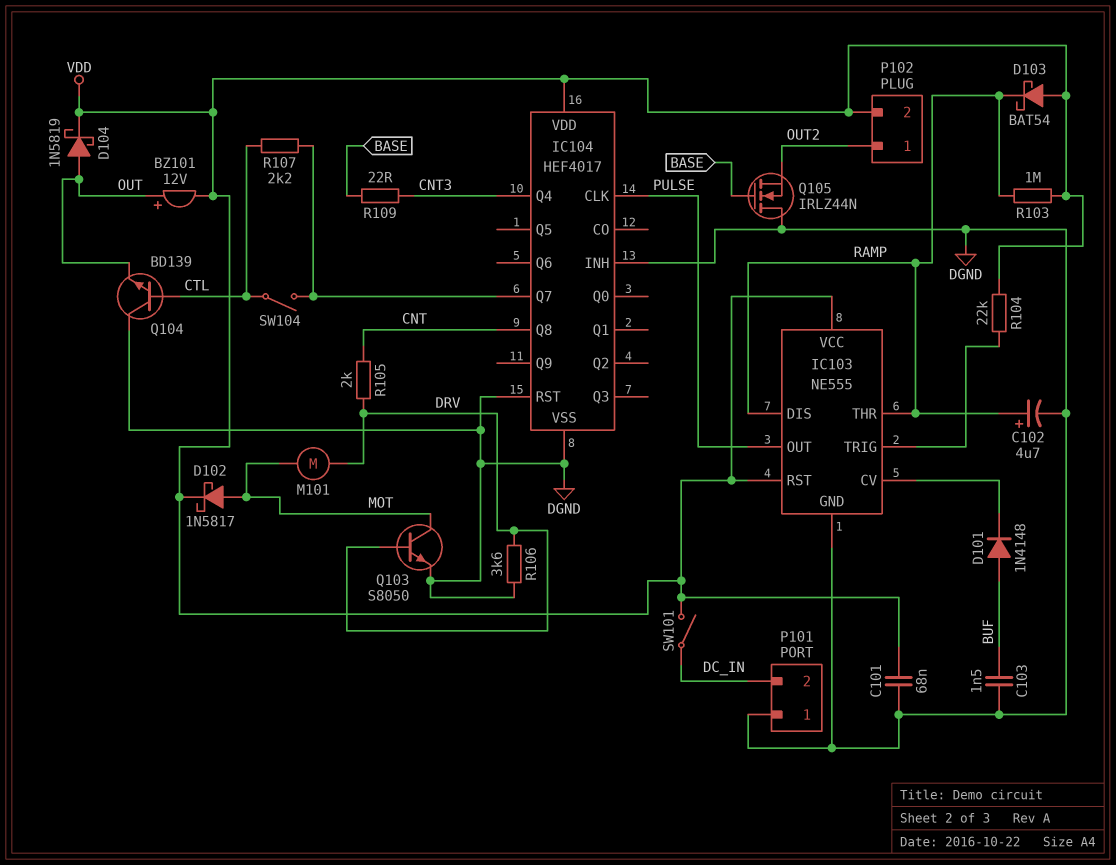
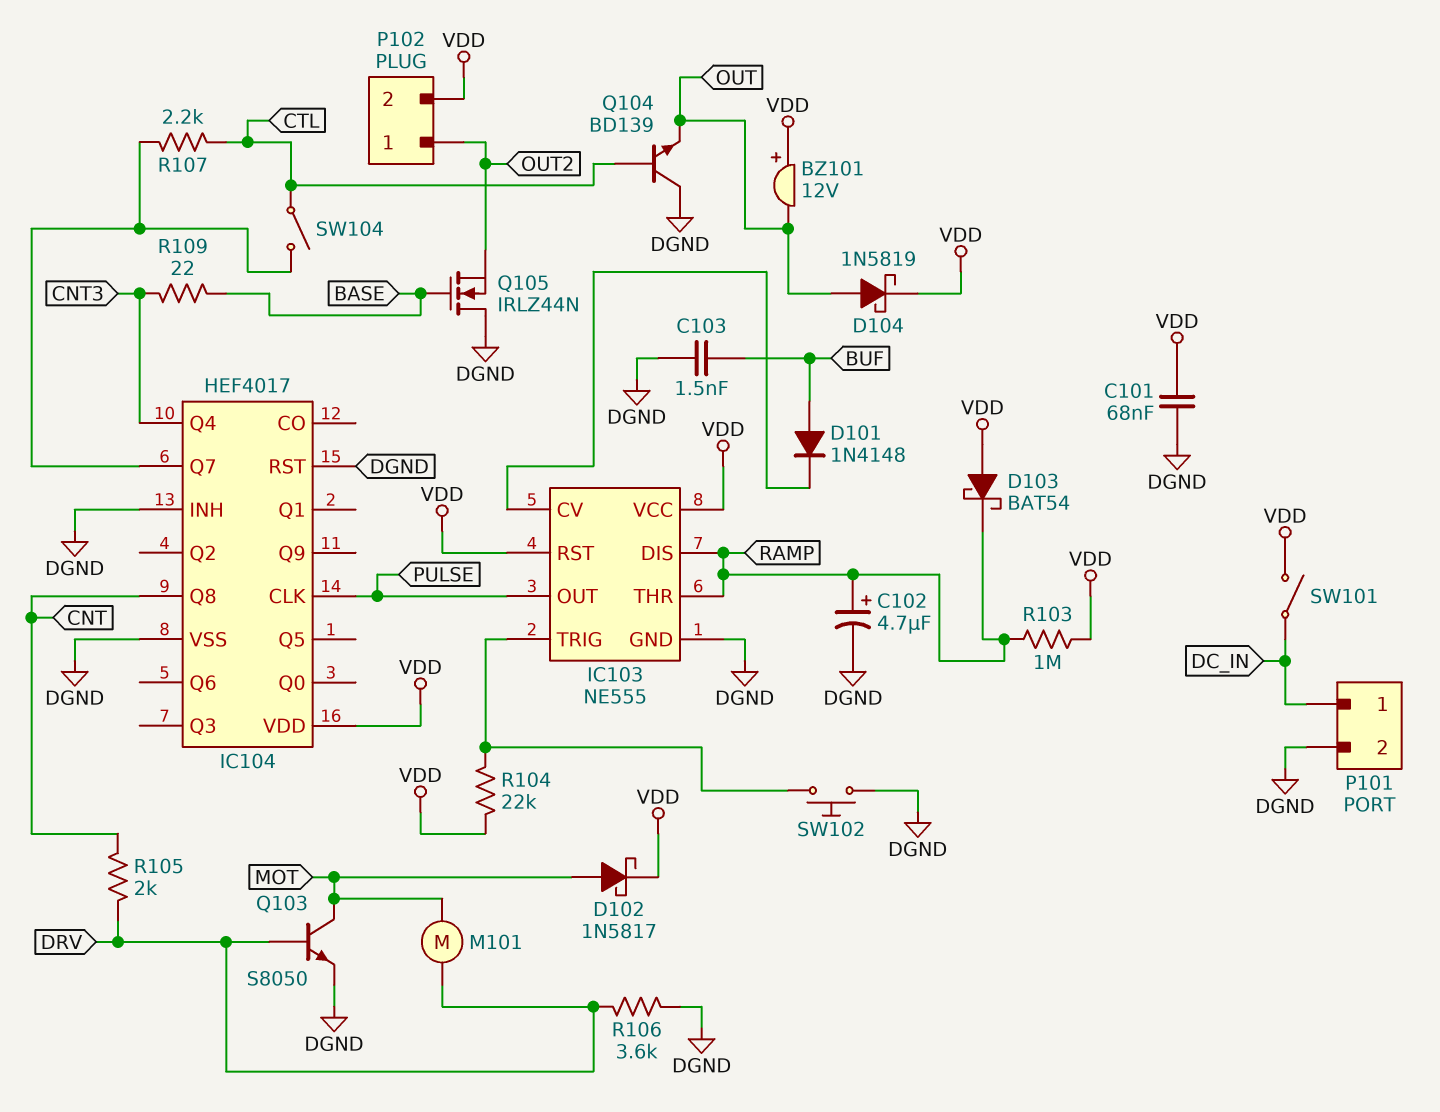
BZ101: buzzer 12V (plus OUT, minus VDD) -> buzzer 12V (plus VDD, minus OUT)
P101 pin 1: DGND -> DC_IN
P101 pin 2: DC_IN -> DGND
SW102: none -> button (DGND, IC103/TRIG)

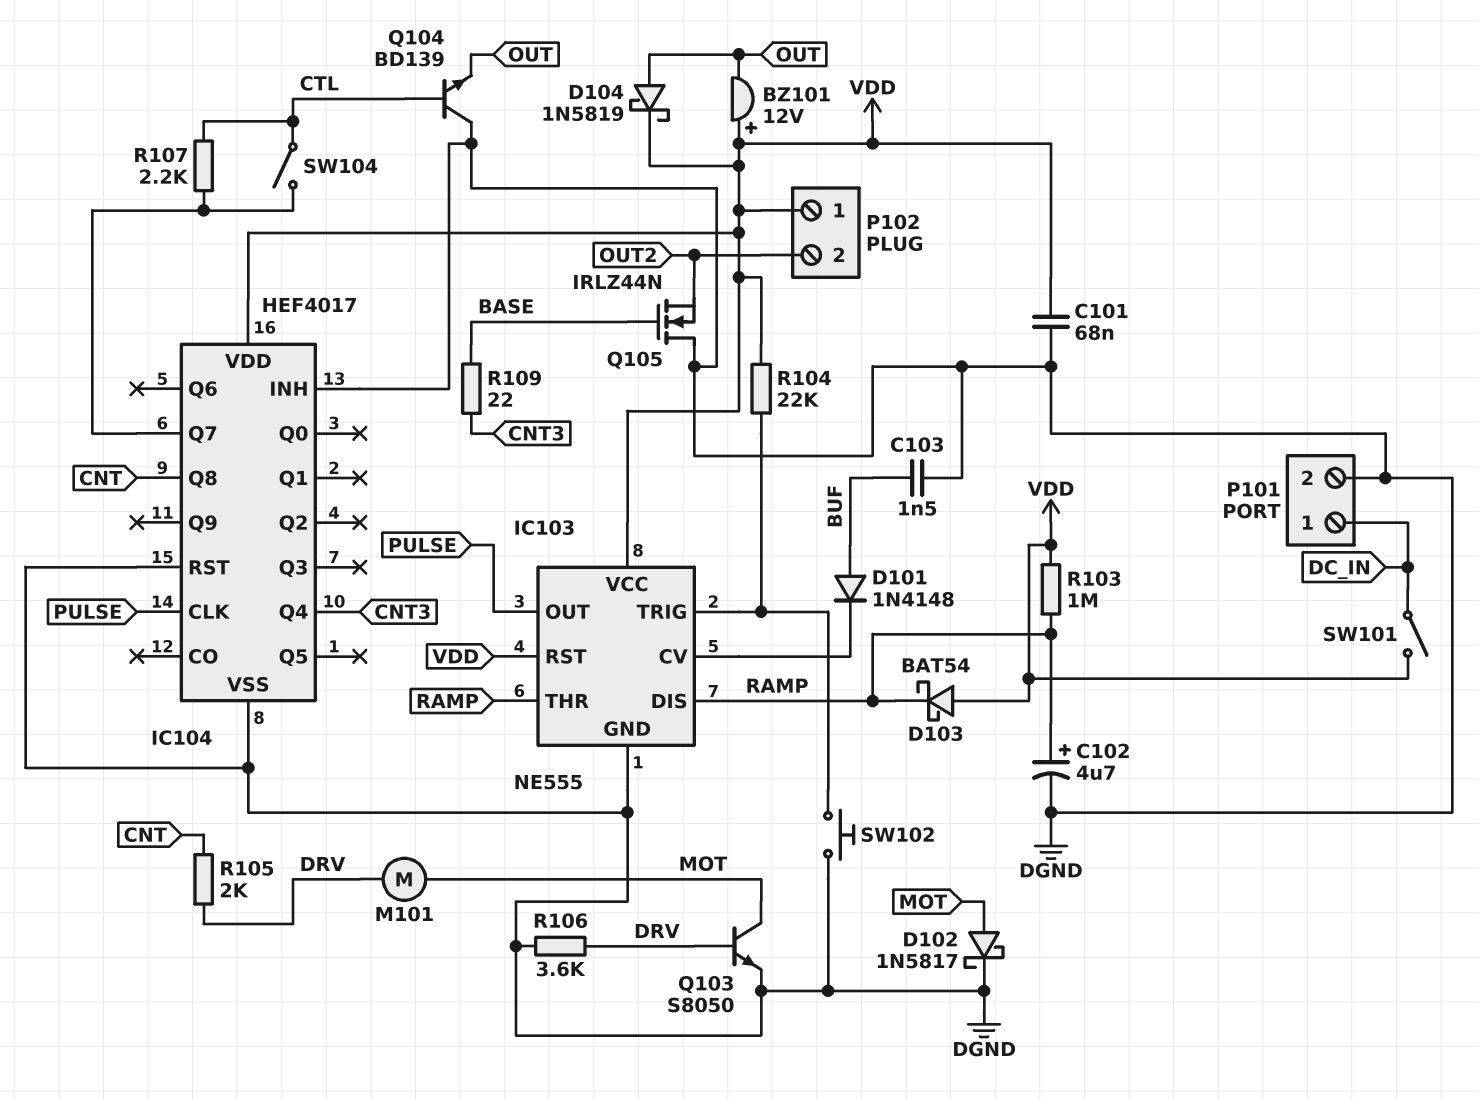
D102: schottky 1N5817 (A MOT, K VDD) -> schottky 1N5817 (A MOT, K DGND)
P102 pin 1: OUT2 -> VDD
P102 pin 2: VDD -> OUT2

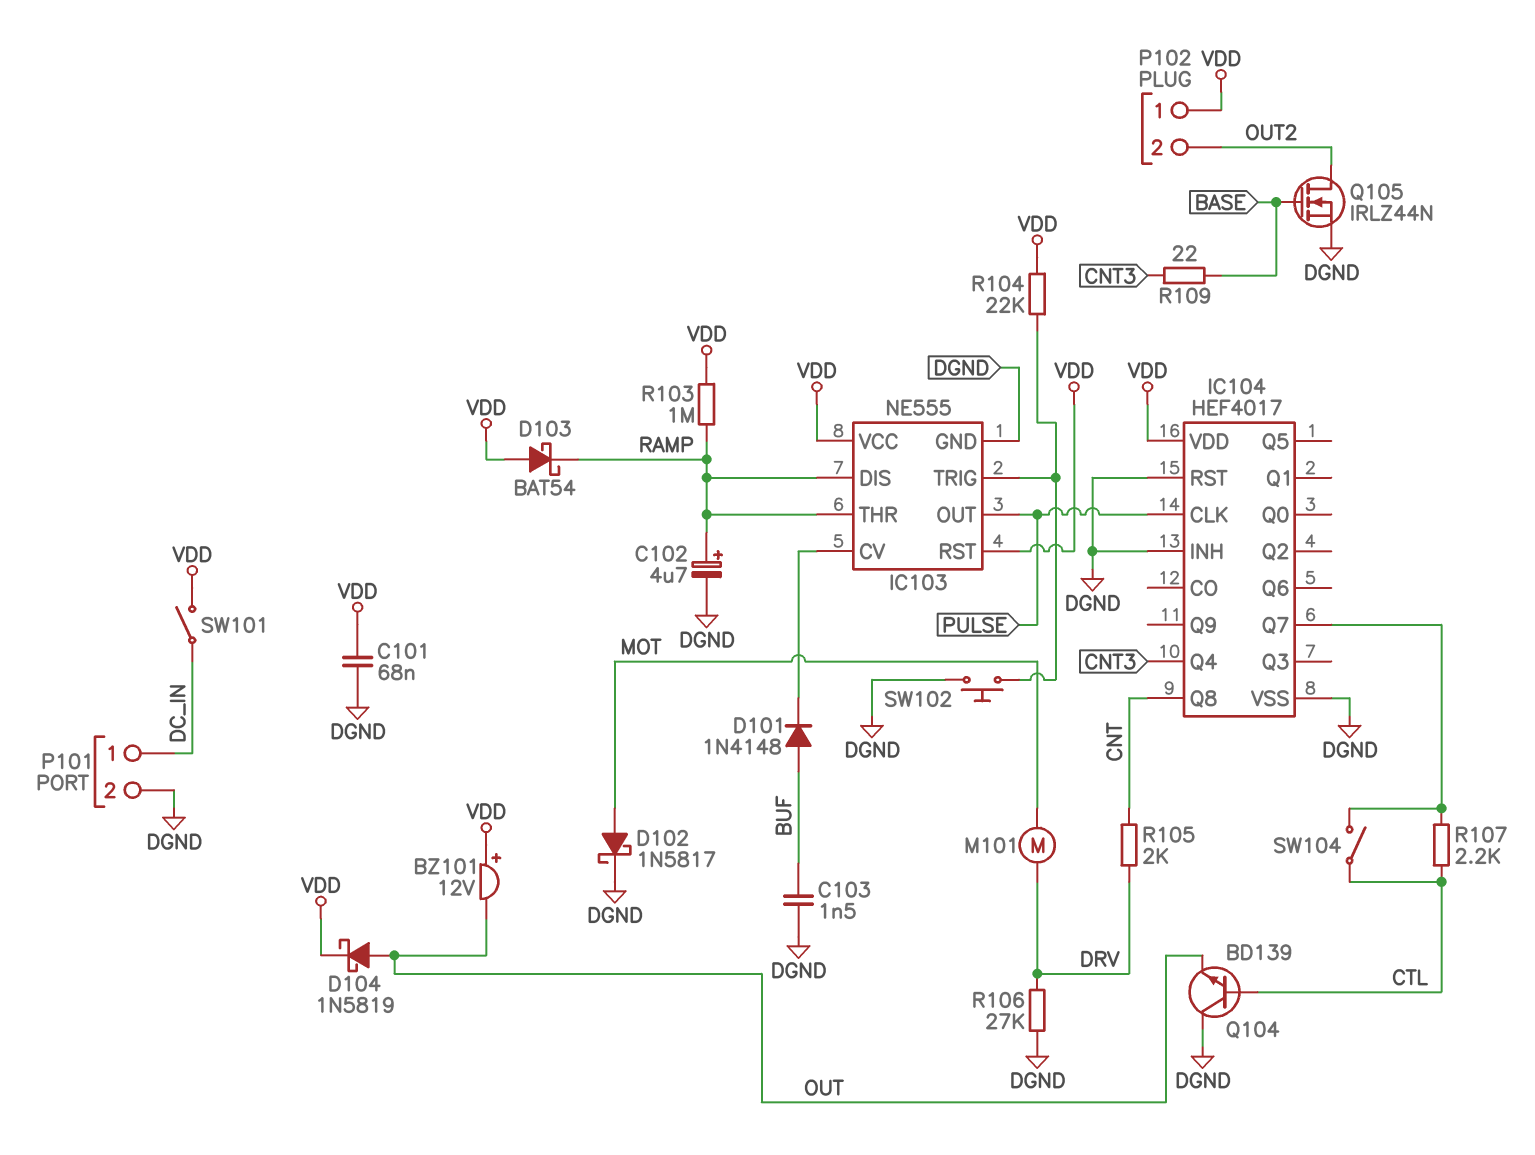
Q103: NPN S8050 (B DRV, C MOT, E DGND) -> none
Q105: NMOS IRLZ44N (G BASE, D DGND, S OUT2) -> NMOS IRLZ44N (G BASE, D OUT2, S DGND)
R106: 3.6k (DGND, DRV) -> 27k (DGND, DRV)

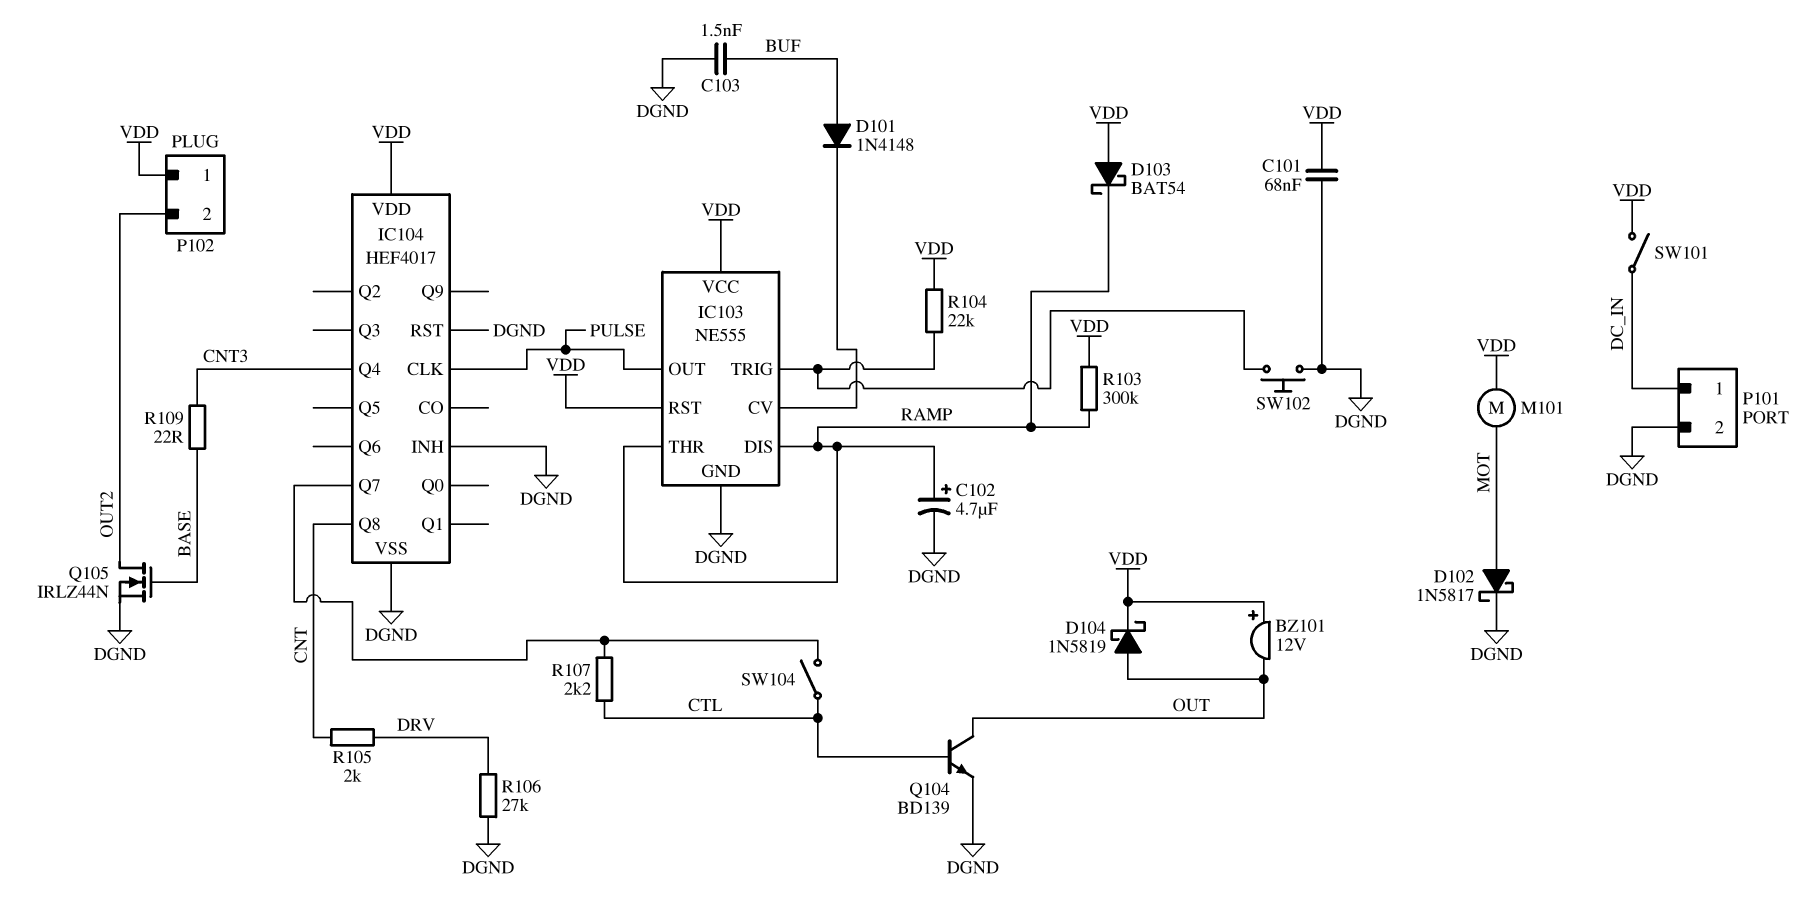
M101: motor (DRV, MOT) -> motor (MOT, VDD)
Q104: NPN BD139 (B CTL, C DGND, E OUT) -> NPN BD139 (B CTL, C OUT, E DGND)
R103: 1M (RAMP, VDD) -> 300k (RAMP, VDD)

